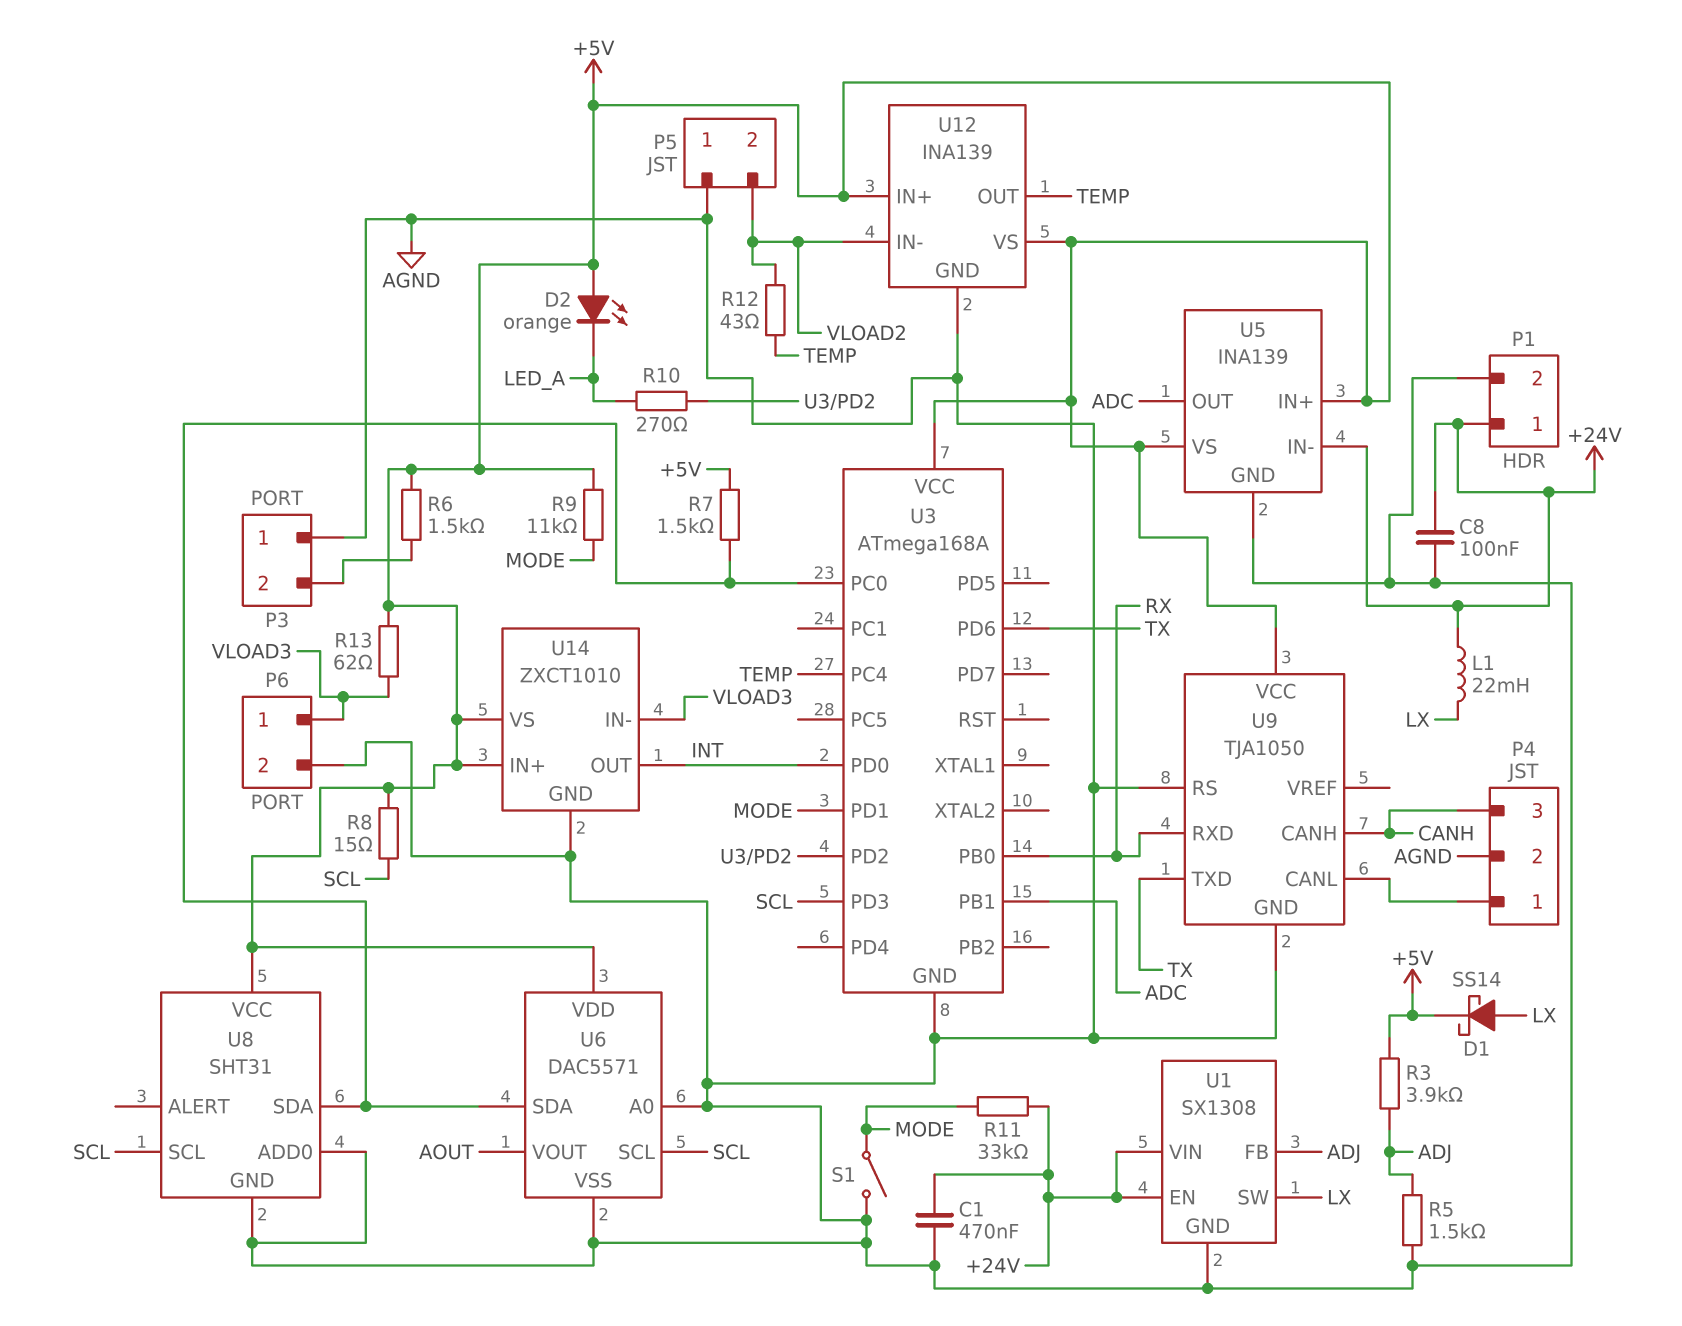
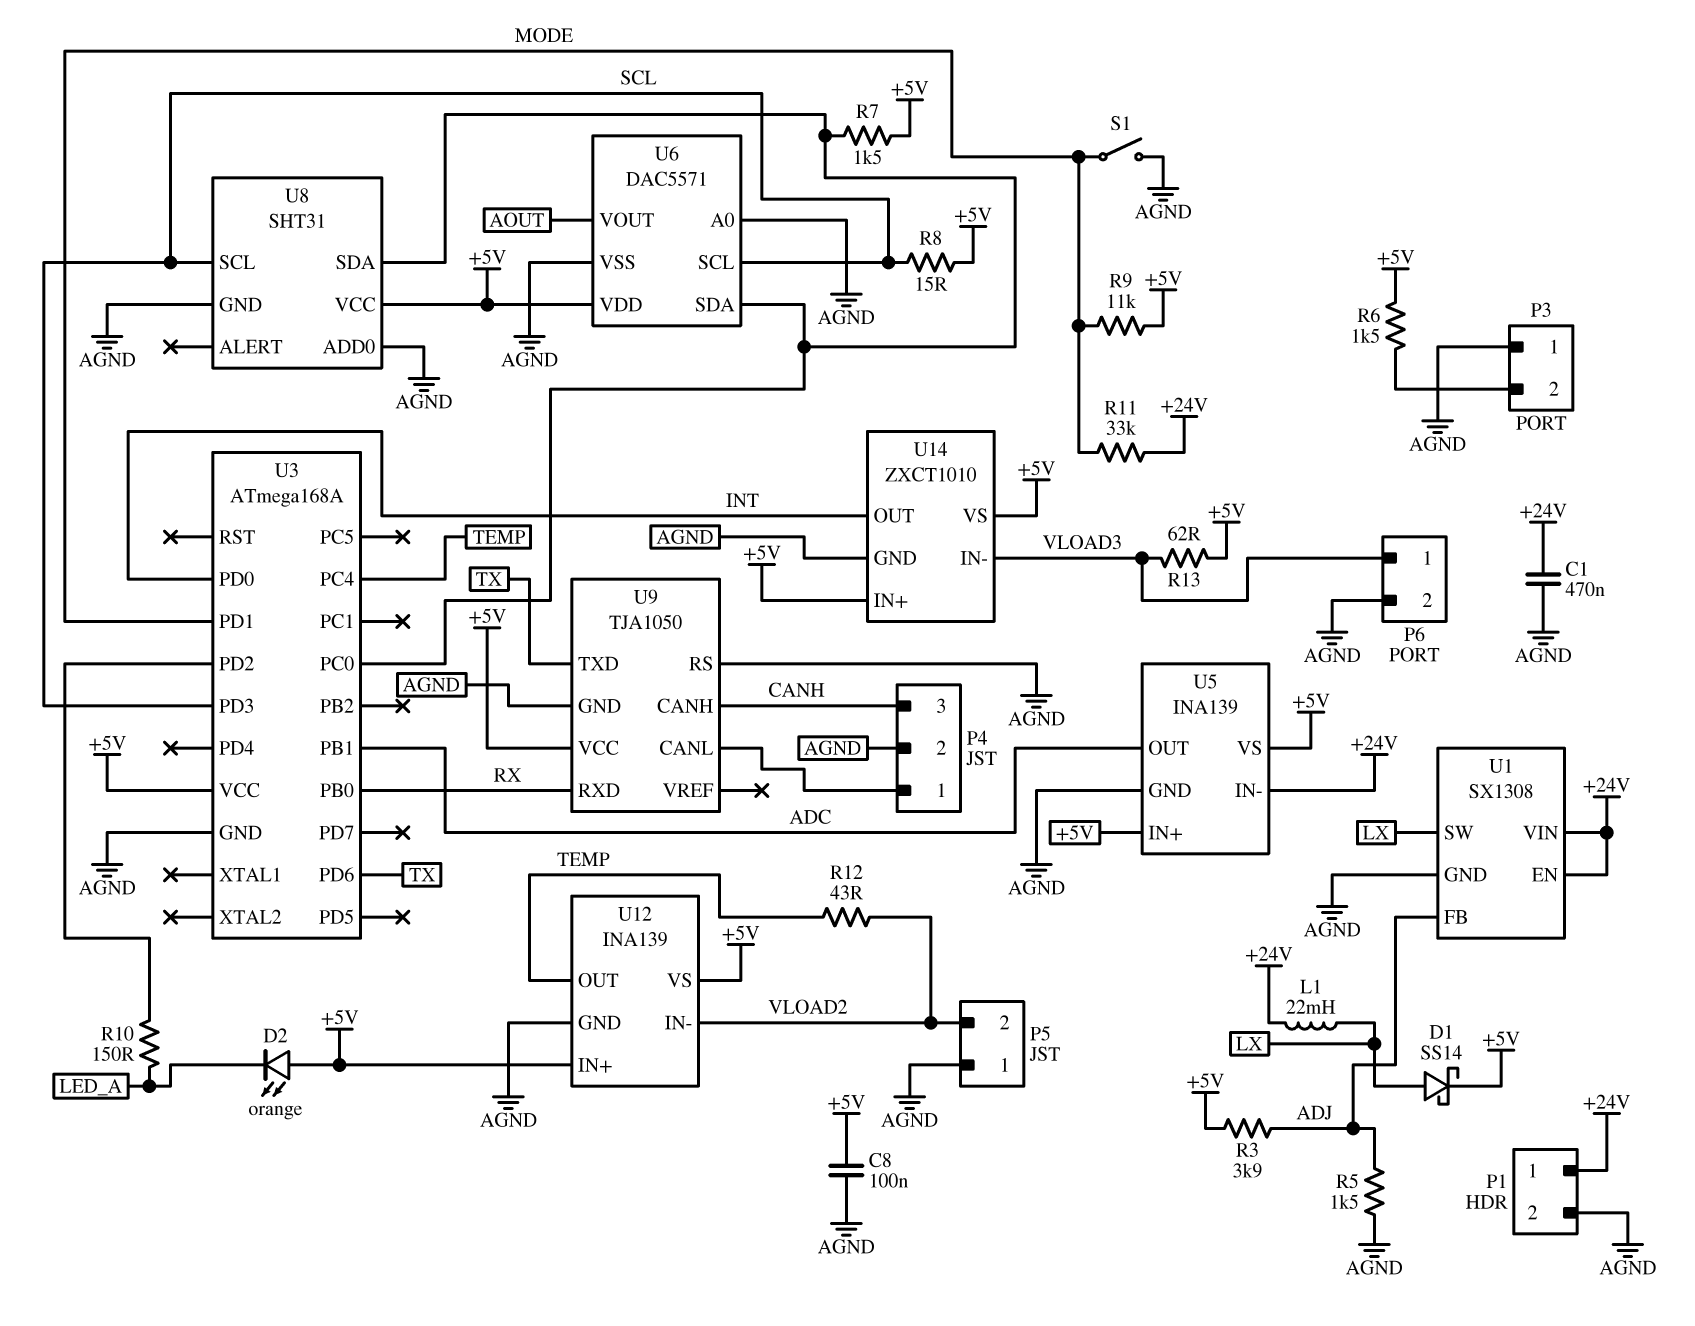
C8: 100nF (+24V, AGND) -> 100nF (+5V, AGND)
R10: 270 (LED_A, U3/PD2) -> 150 (LED_A, U3/PD2)

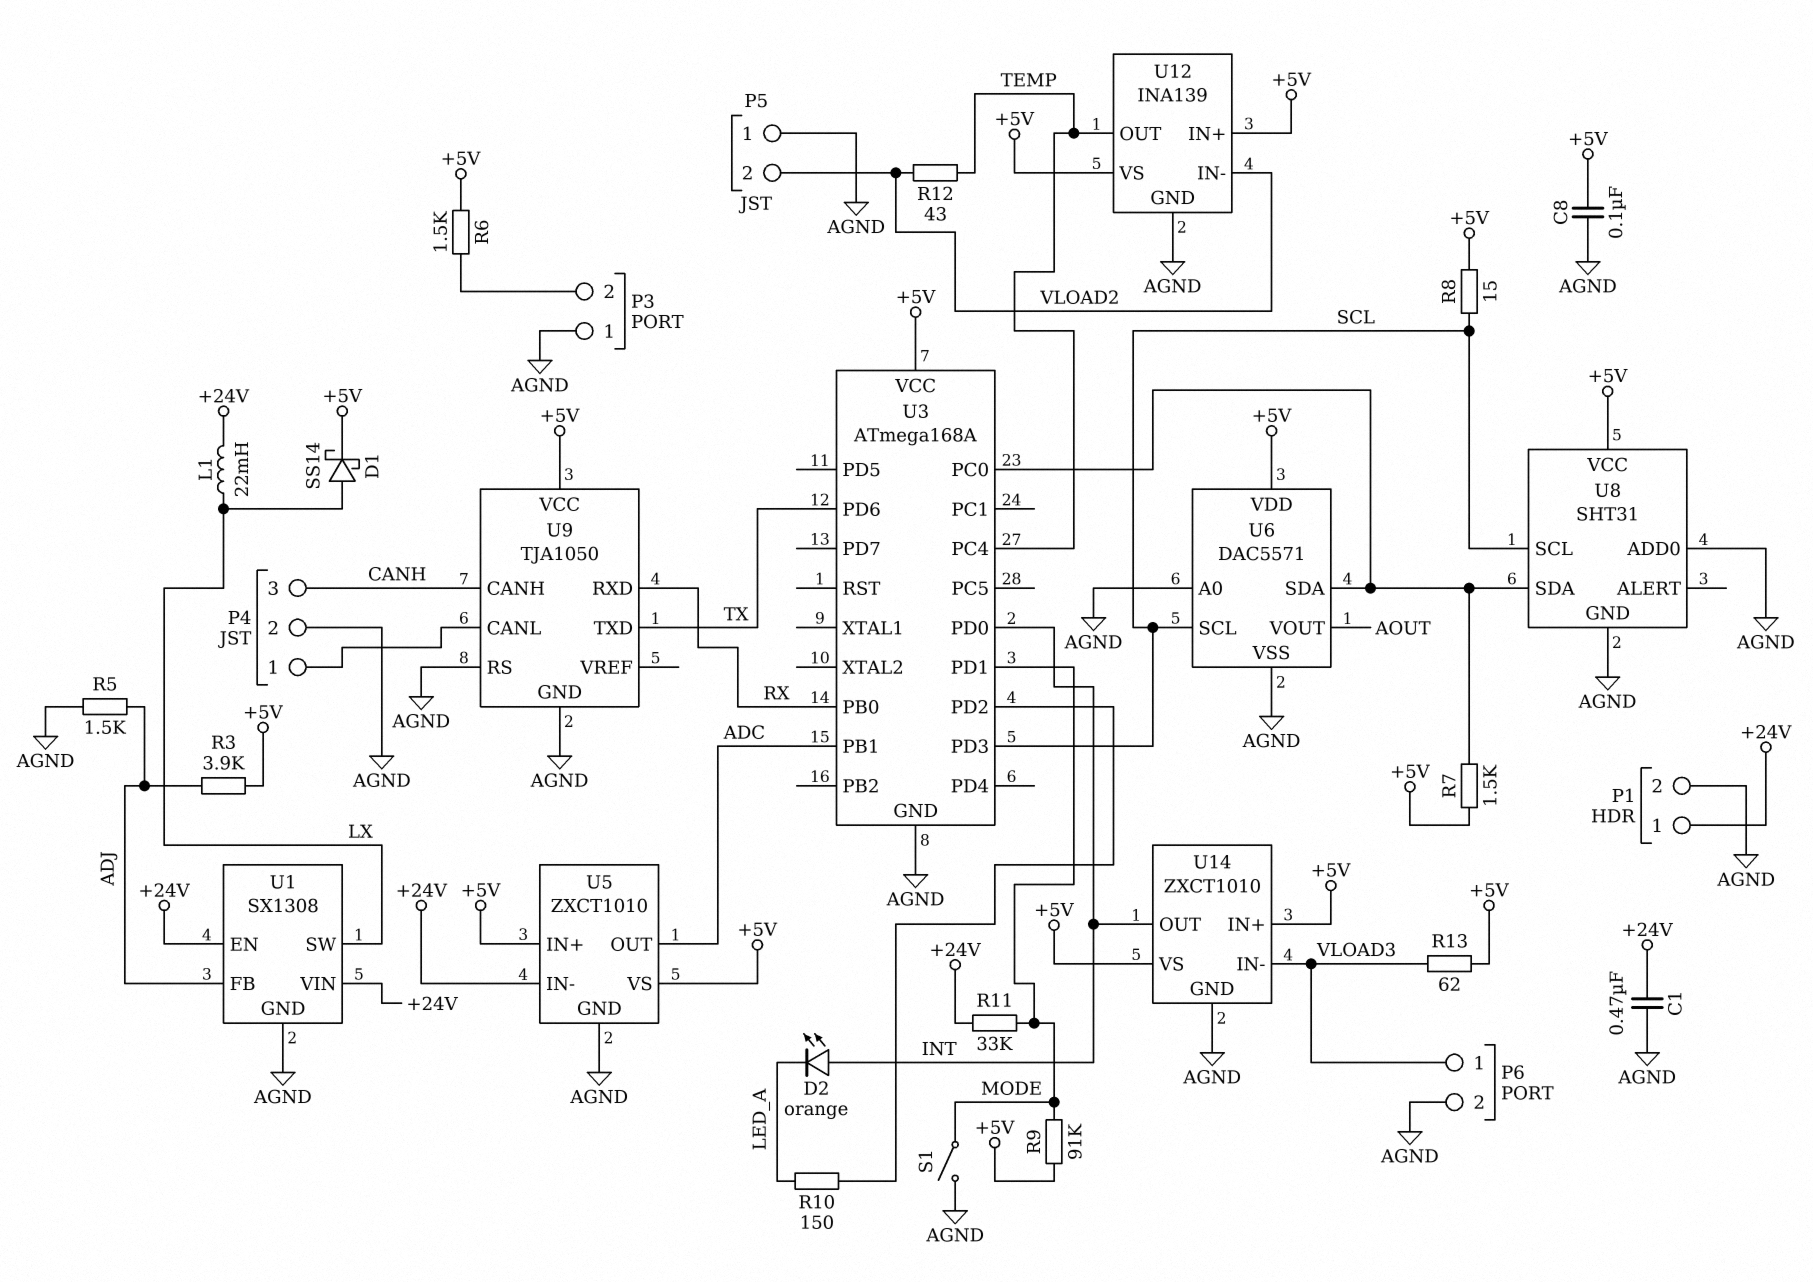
D2: LED orange (A +5V, K LED_A) -> LED orange (A INT, K LED_A)
R9: 11k (+5V, MODE) -> 91k (+5V, MODE)
U5: INA139 -> ZXCT1010

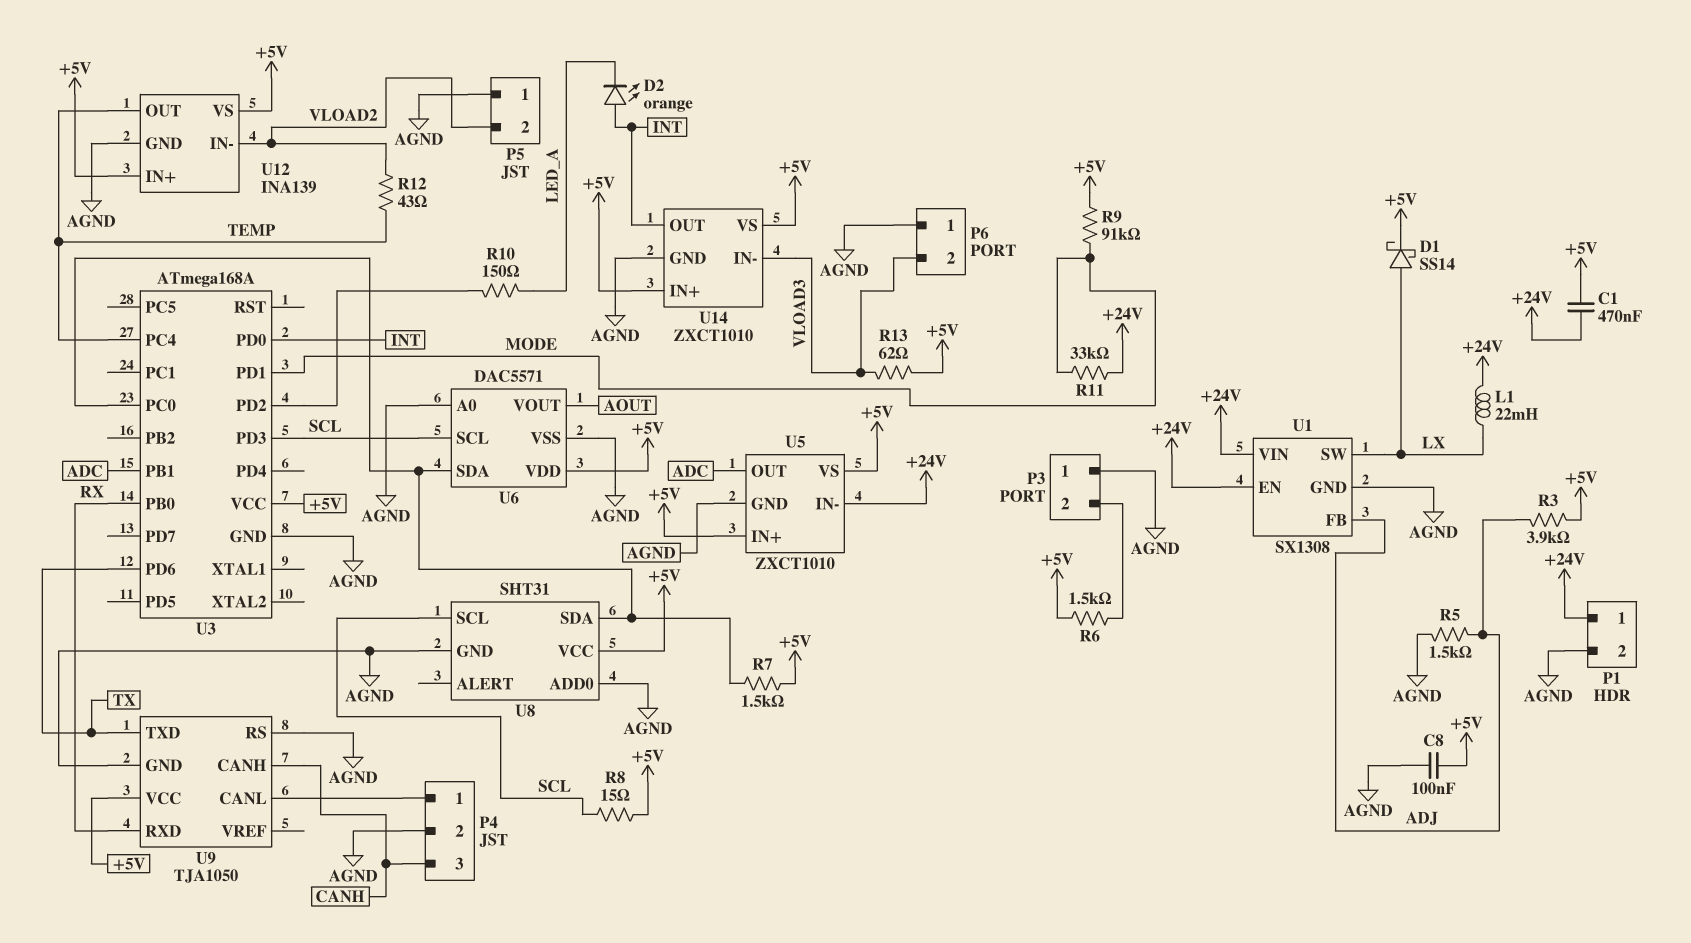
C1: 470nF (+24V, AGND) -> 470nF (+5V, +24V)
P6 pin 1: VLOAD3 -> AGND
P6 pin 2: AGND -> VLOAD3
S1: switch (AGND, MODE) -> none

